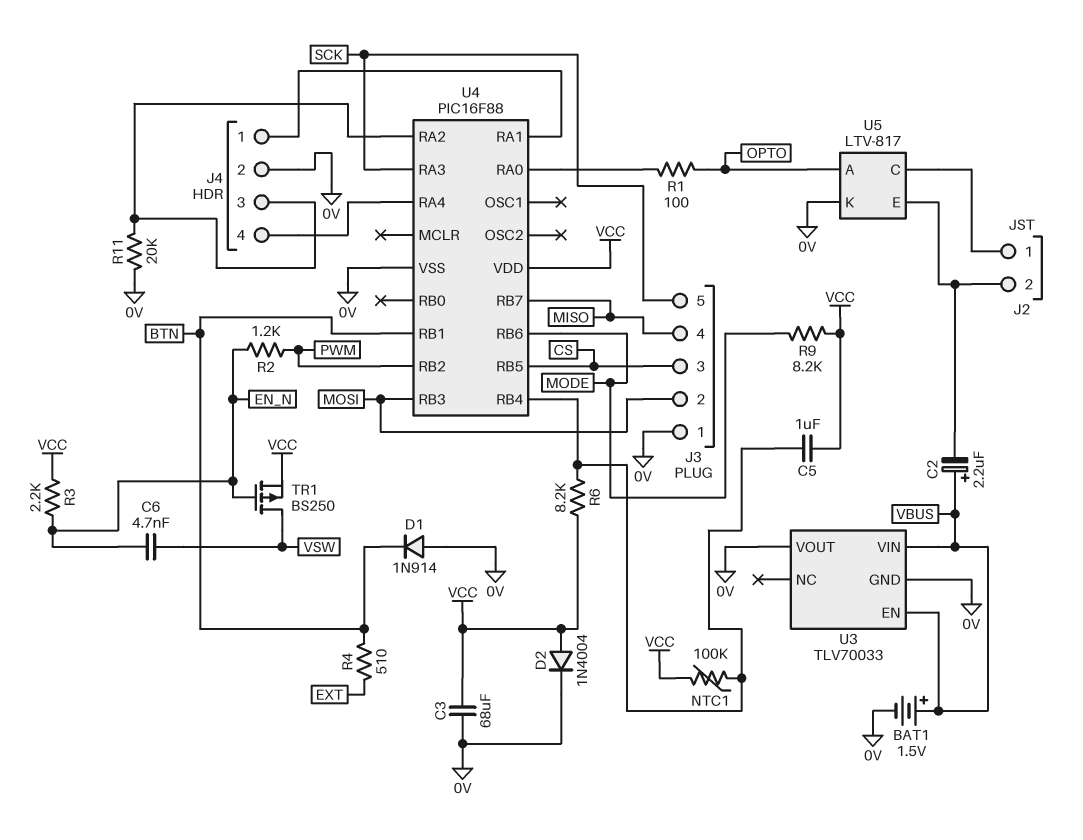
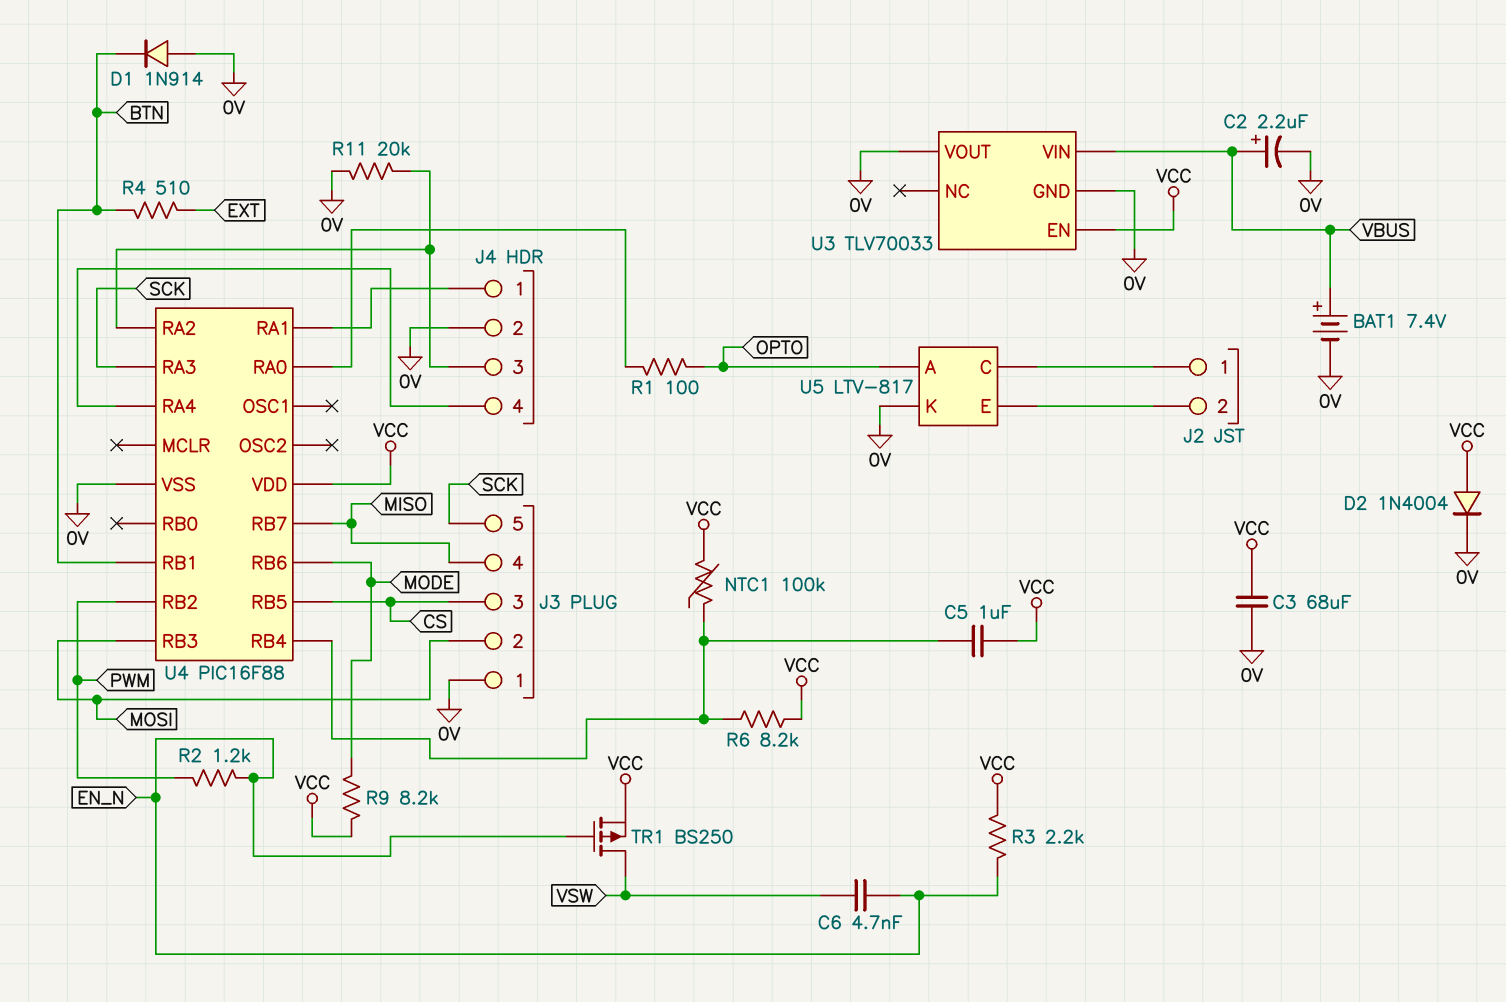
BAT1: 1.5V (plus VBUS, minus 0V) -> 7.4V (plus VBUS, minus 0V)
C2: 2.2uF (plus VBUS, minus J2/2) -> 2.2uF (plus VBUS, minus 0V)
U3 pin EN: VBUS -> VCC

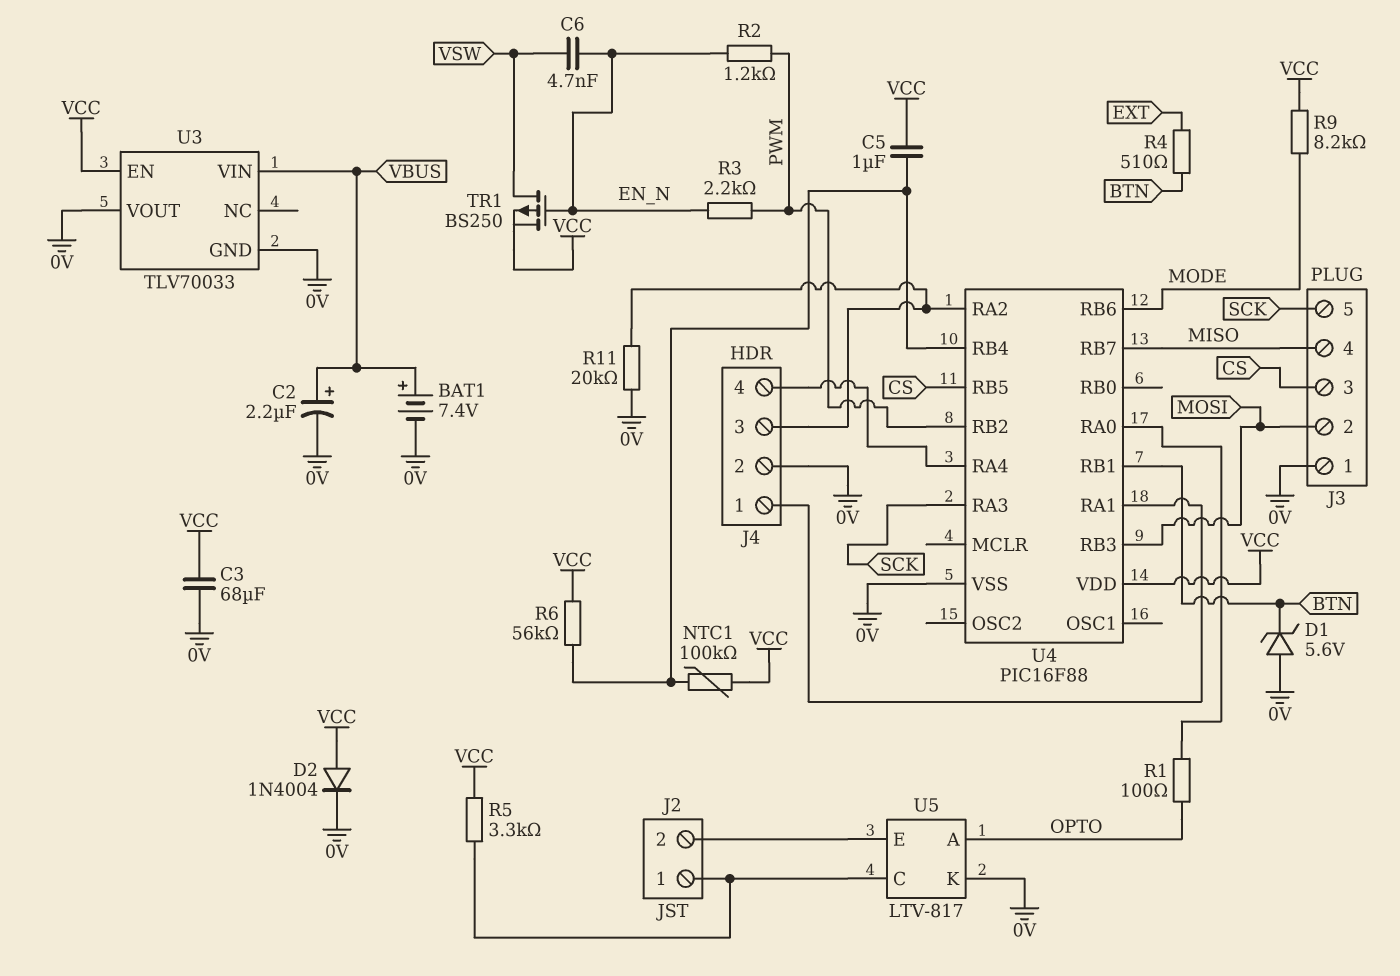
D1: diode 1N914 (A 0V, K BTN) -> zener 5.6V (A 0V, K BTN)
R3: 2.2k (EN_N, VCC) -> 2.2k (EN_N, PWM)
R5: none -> 3.3k (J2/1, VCC)
R6: 8.2k (U4/RB4, VCC) -> 56k (U4/RB4, VCC)

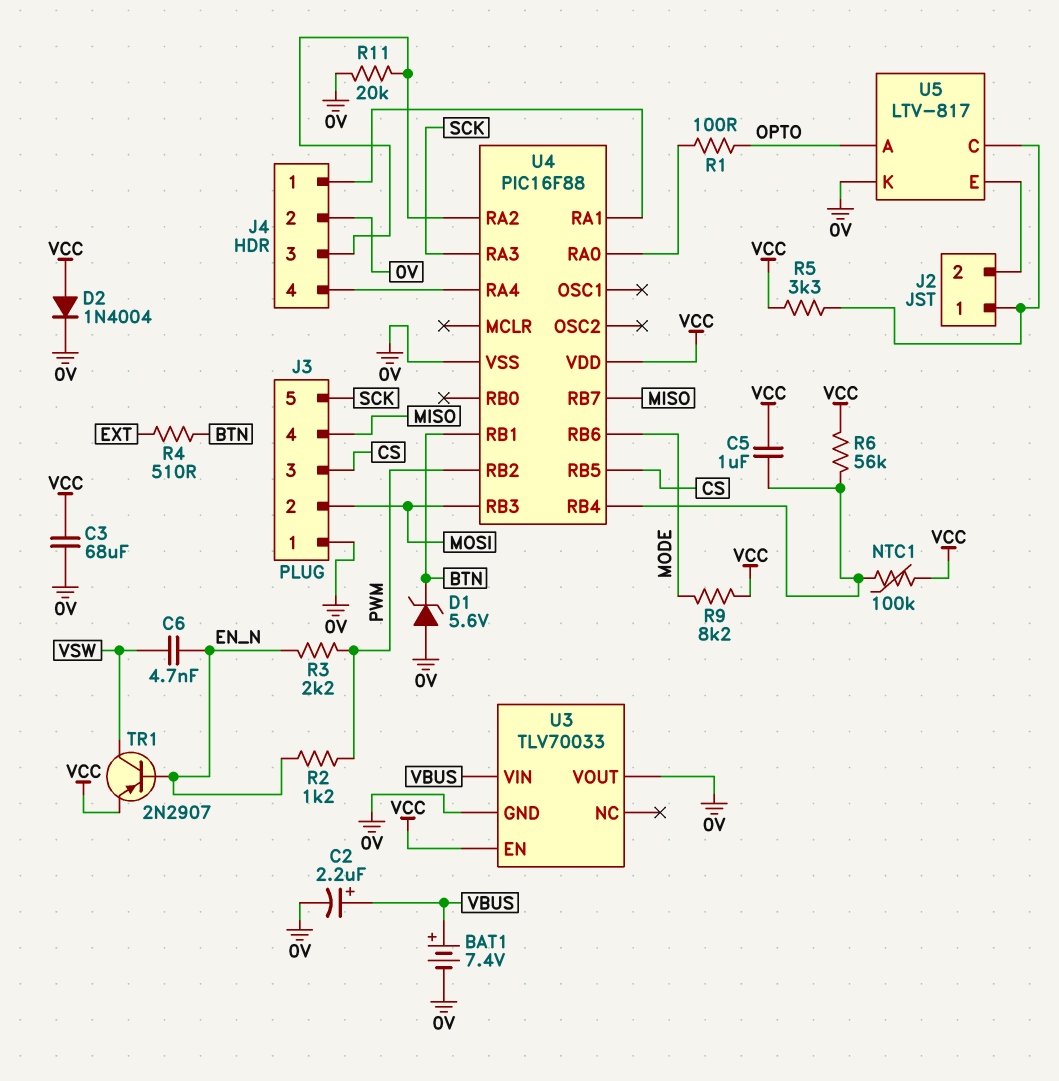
TR1: PMOS BS250 (G EN_N, D VSW, S VCC) -> PNP 2N2907 (B EN_N, C VSW, E VCC)

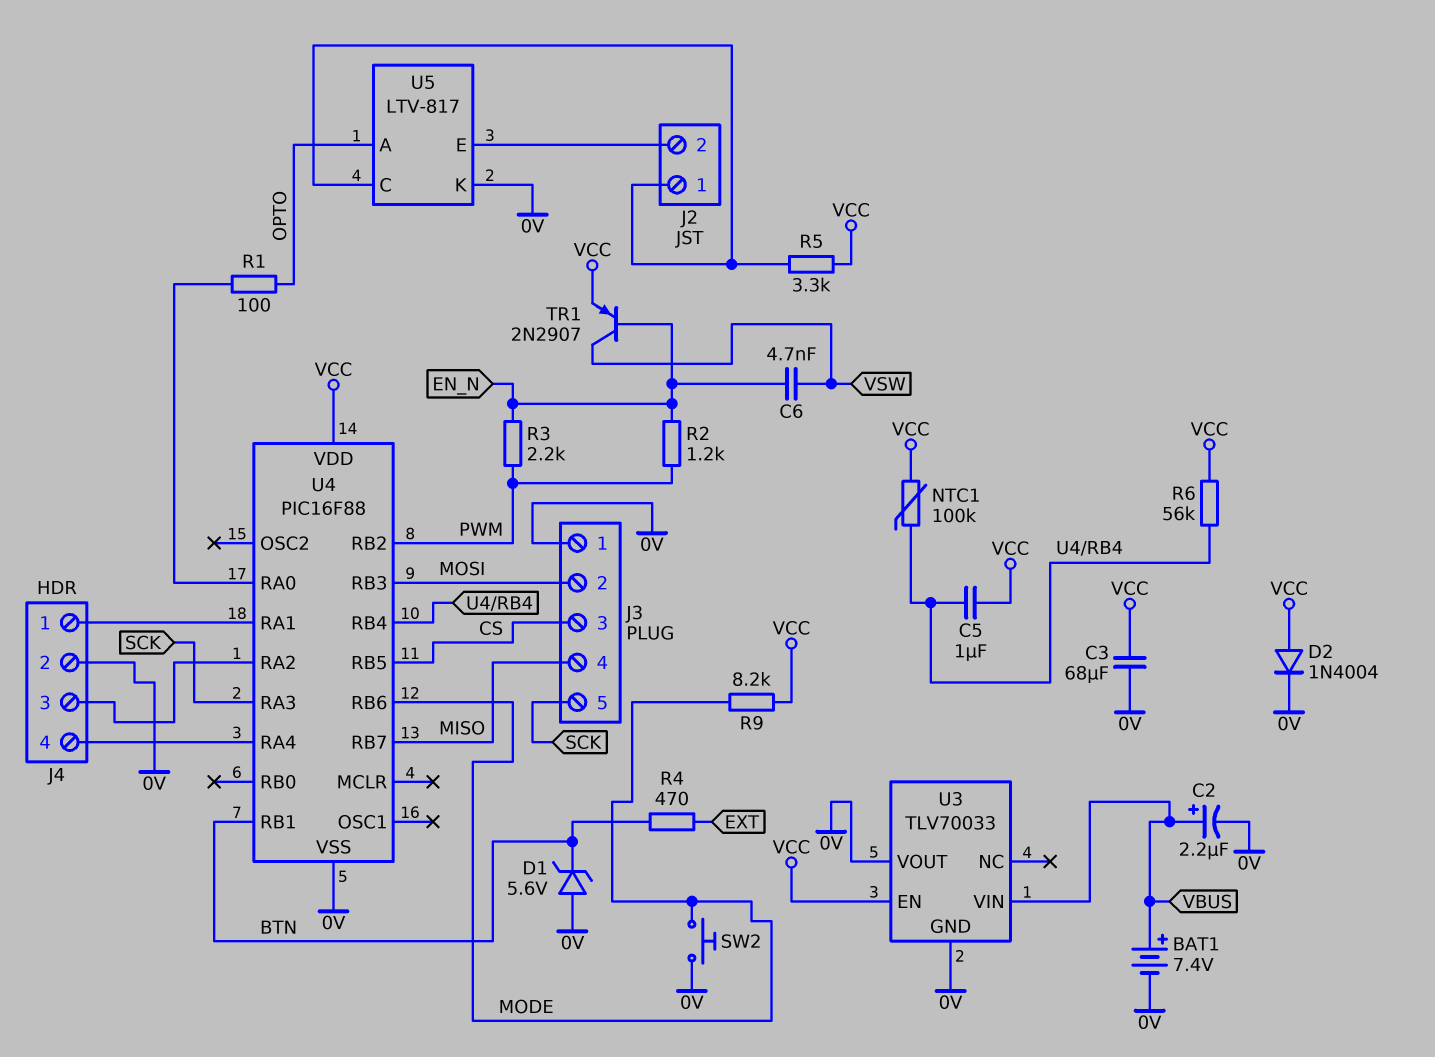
R4: 510 (BTN, EXT) -> 470 (BTN, EXT)
R11: 20k (0V, J4/3) -> none
SW2: none -> button (0V, MODE)

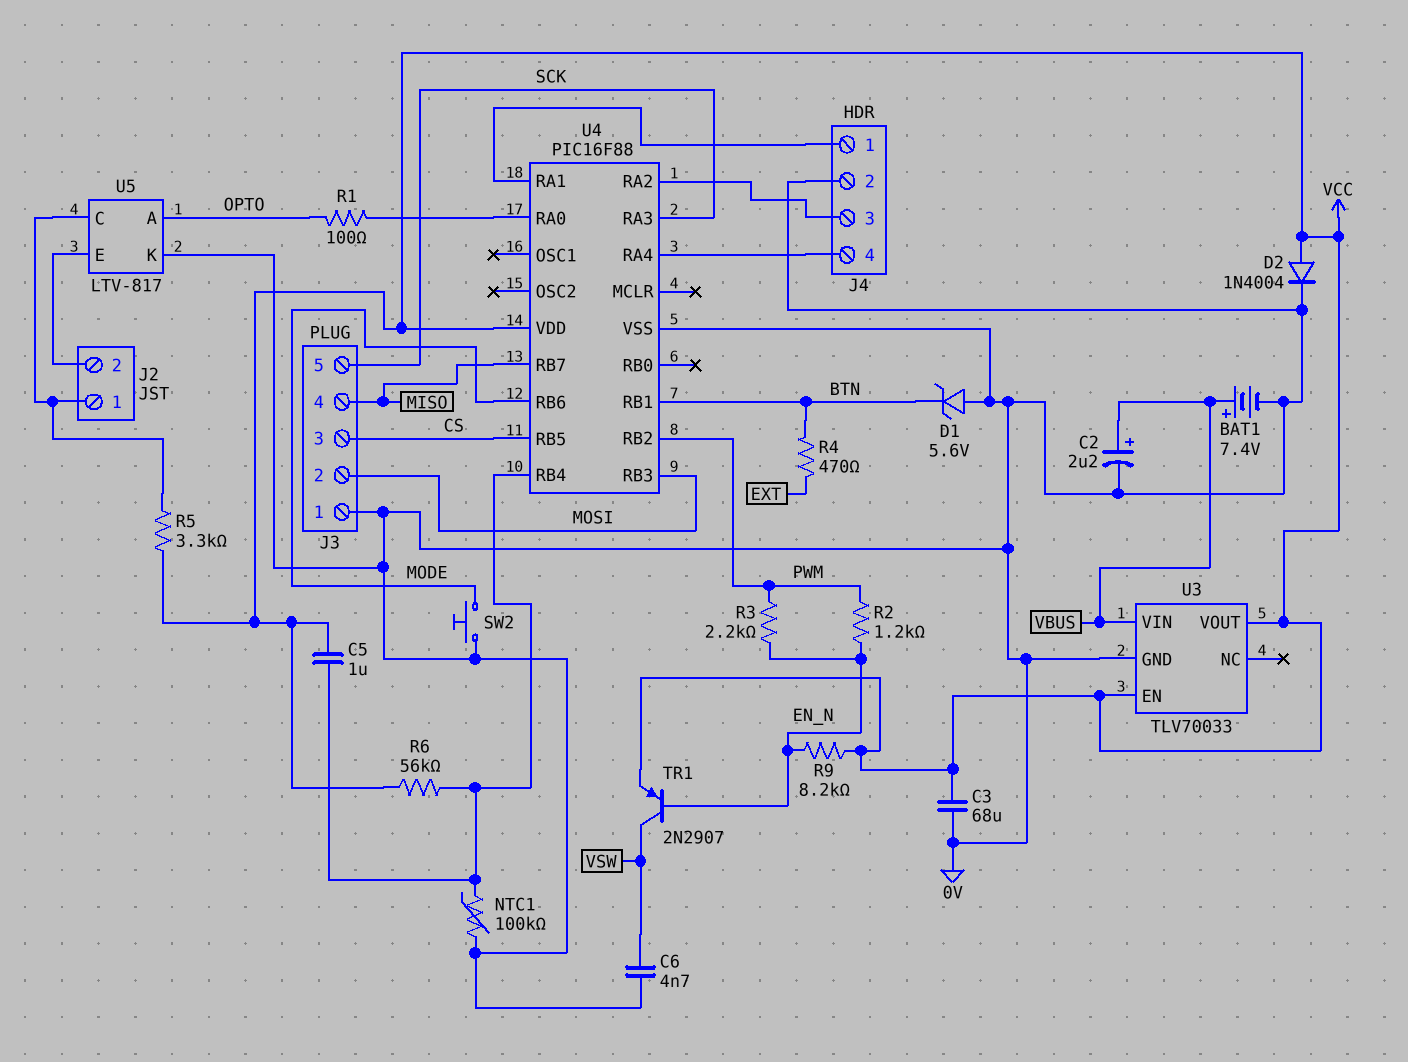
C6: 4.7nF (EN_N, VSW) -> 4.7nF (0V, VSW)
NTC1: 100k (U4/RB4, VCC) -> 100k (0V, U4/RB4)
R9: 8.2k (MODE, VCC) -> 8.2k (EN_N, VCC)
U3 pin VOUT: 0V -> VCC

